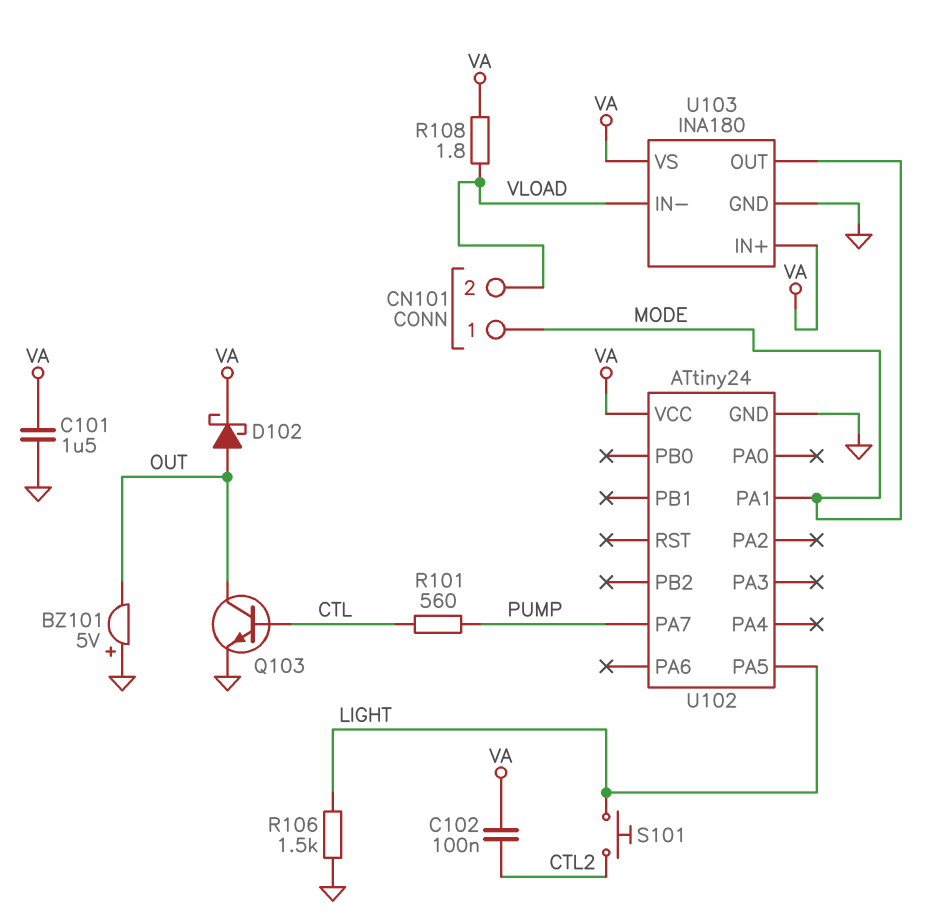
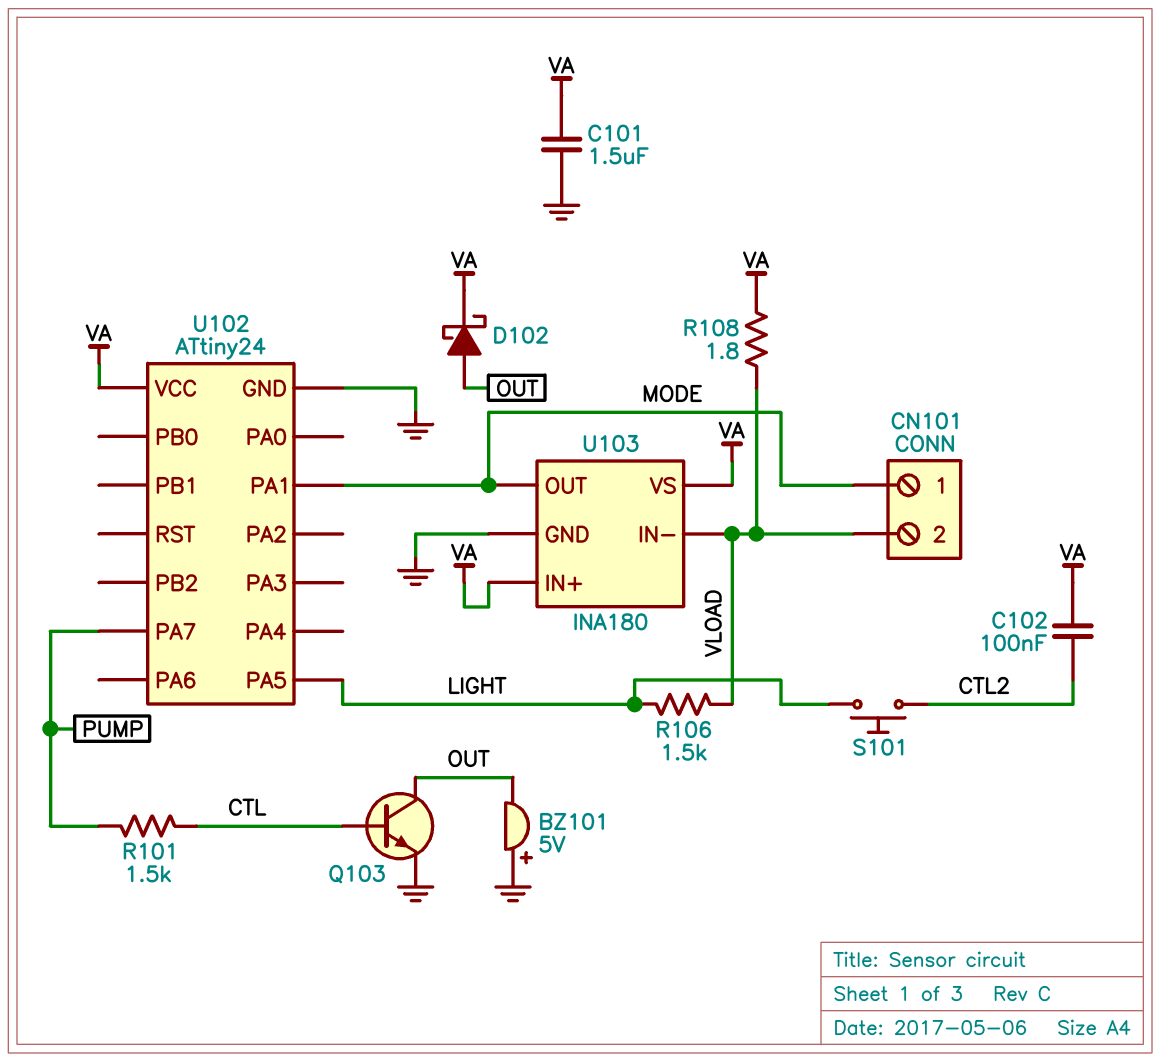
R101: 560 (CTL, PUMP) -> 1.5k (CTL, PUMP)
R106: 1.5k (GND, LIGHT) -> 1.5k (LIGHT, VLOAD)

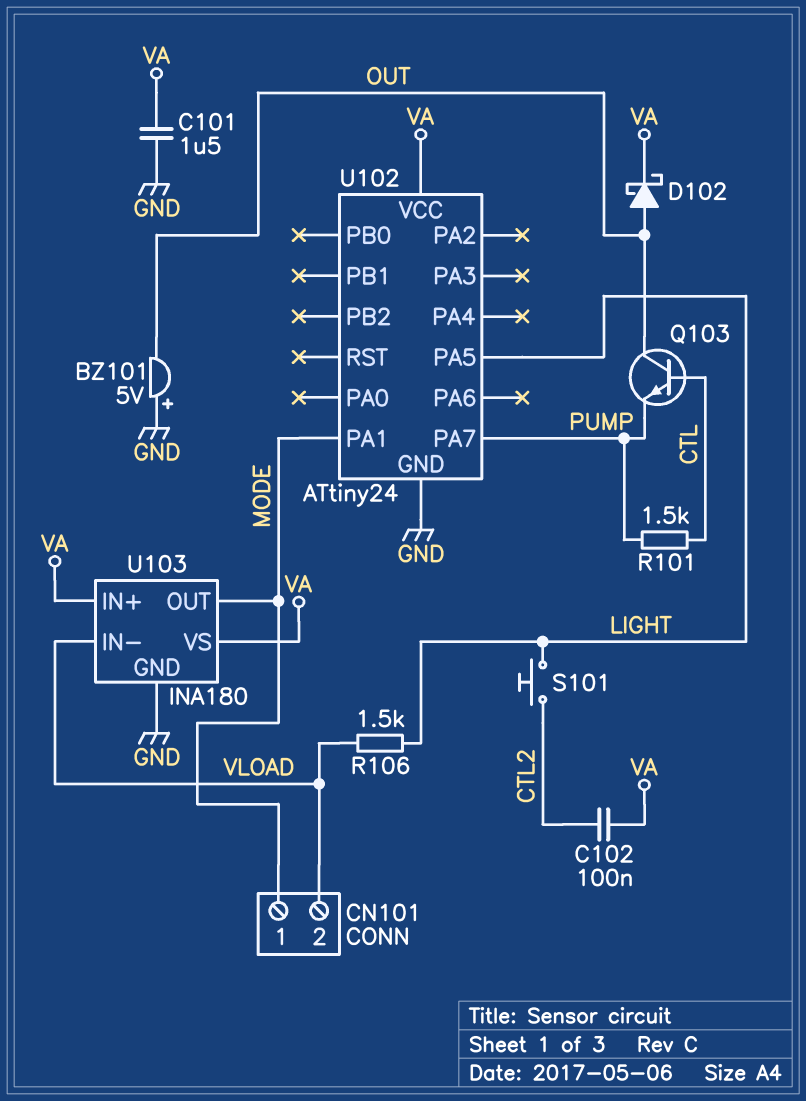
Q103: NPN (B CTL, C OUT, E GND) -> NPN (B CTL, C OUT, E PUMP)
R108: 1.8 (VA, VLOAD) -> none

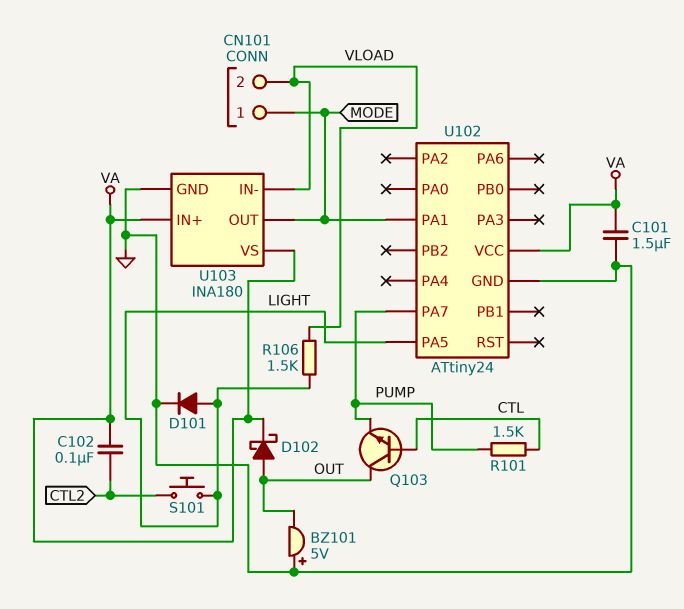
D101: none -> diode (A LIGHT, K GND)

